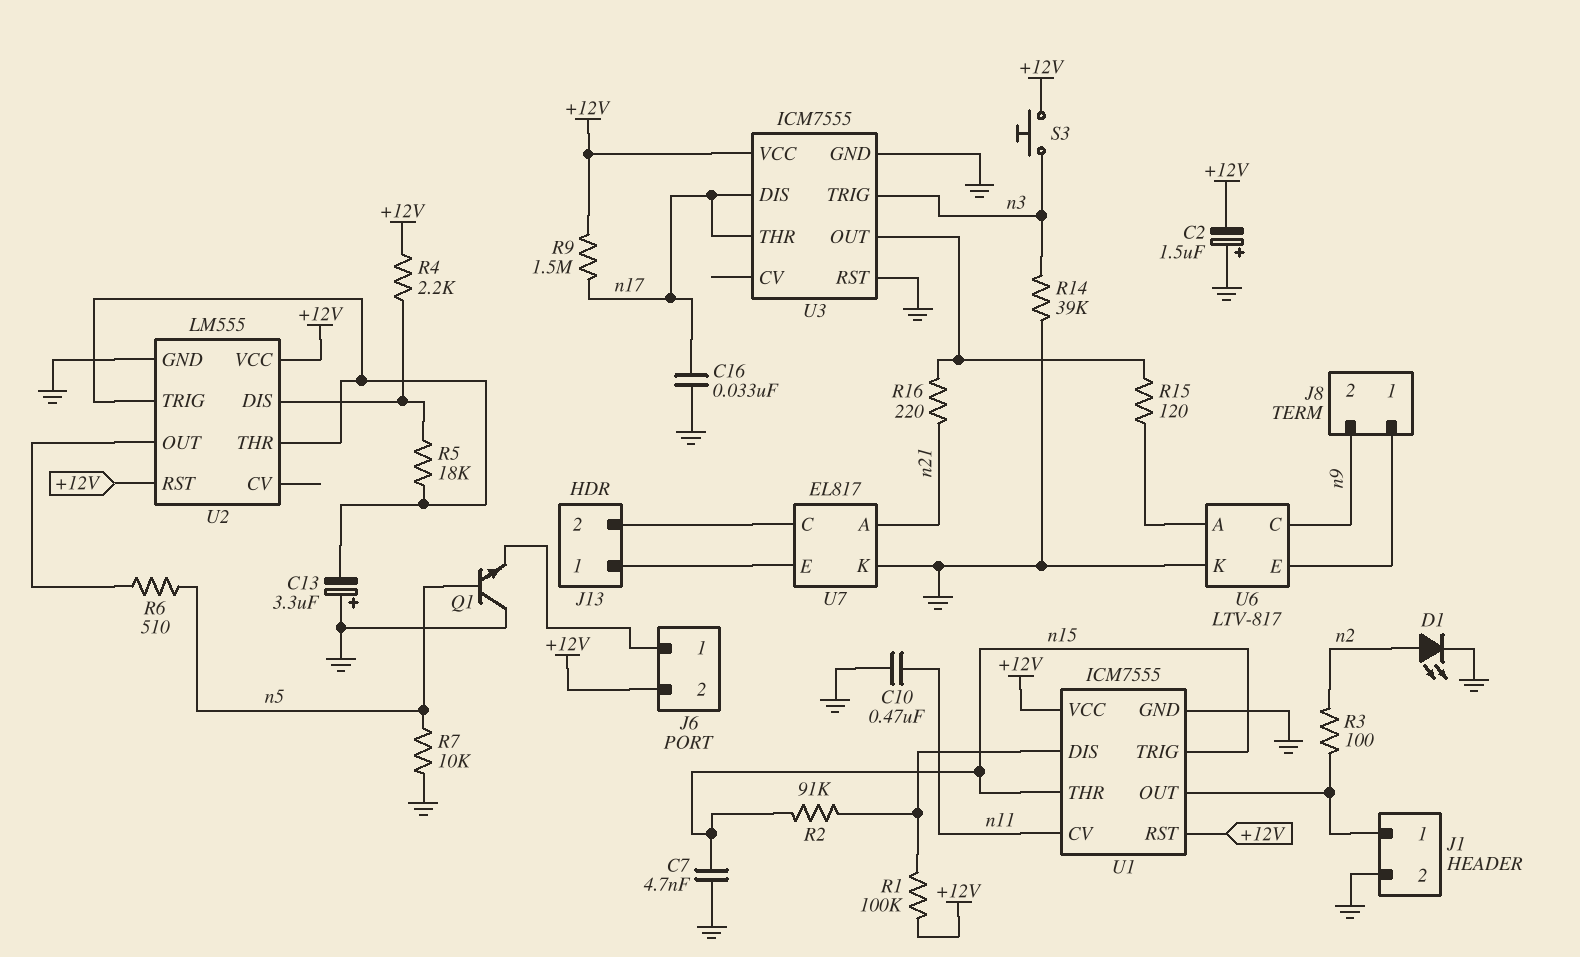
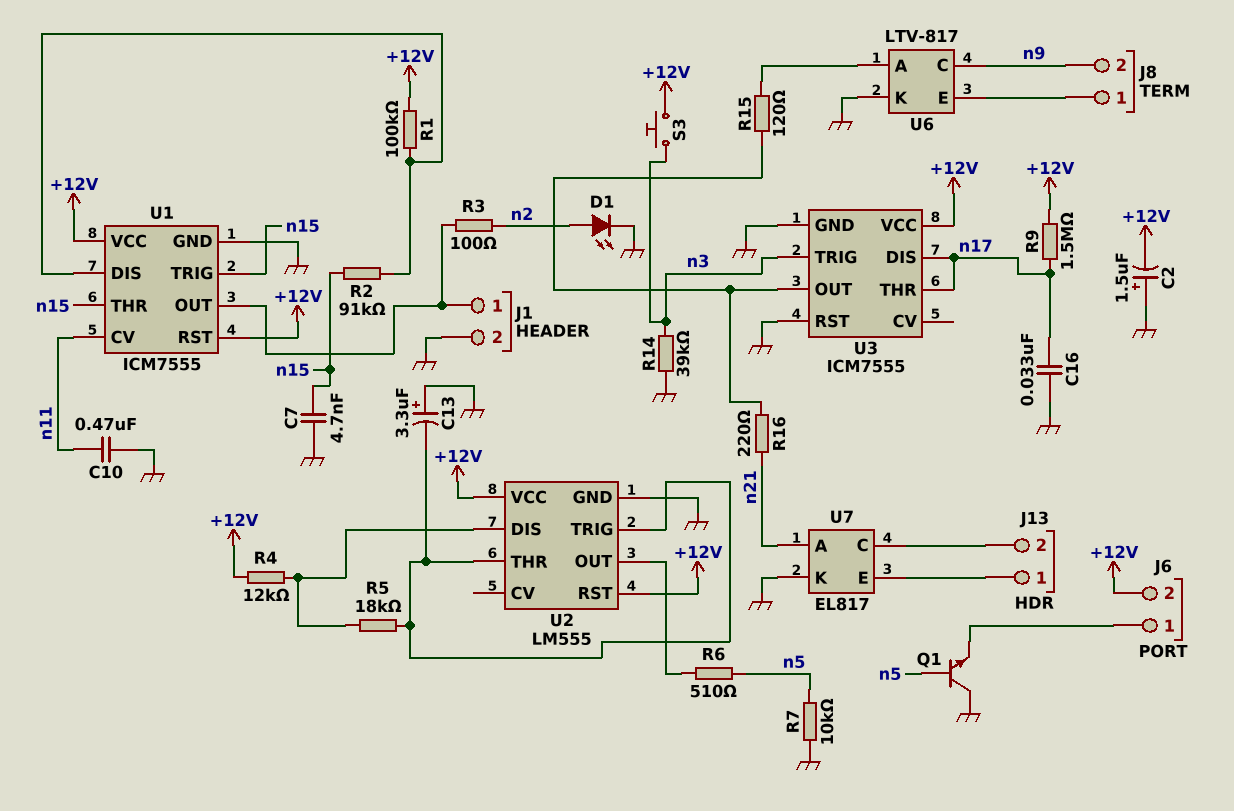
R4: 2.2k (+12V, U2/DIS) -> 12k (+12V, U2/DIS)

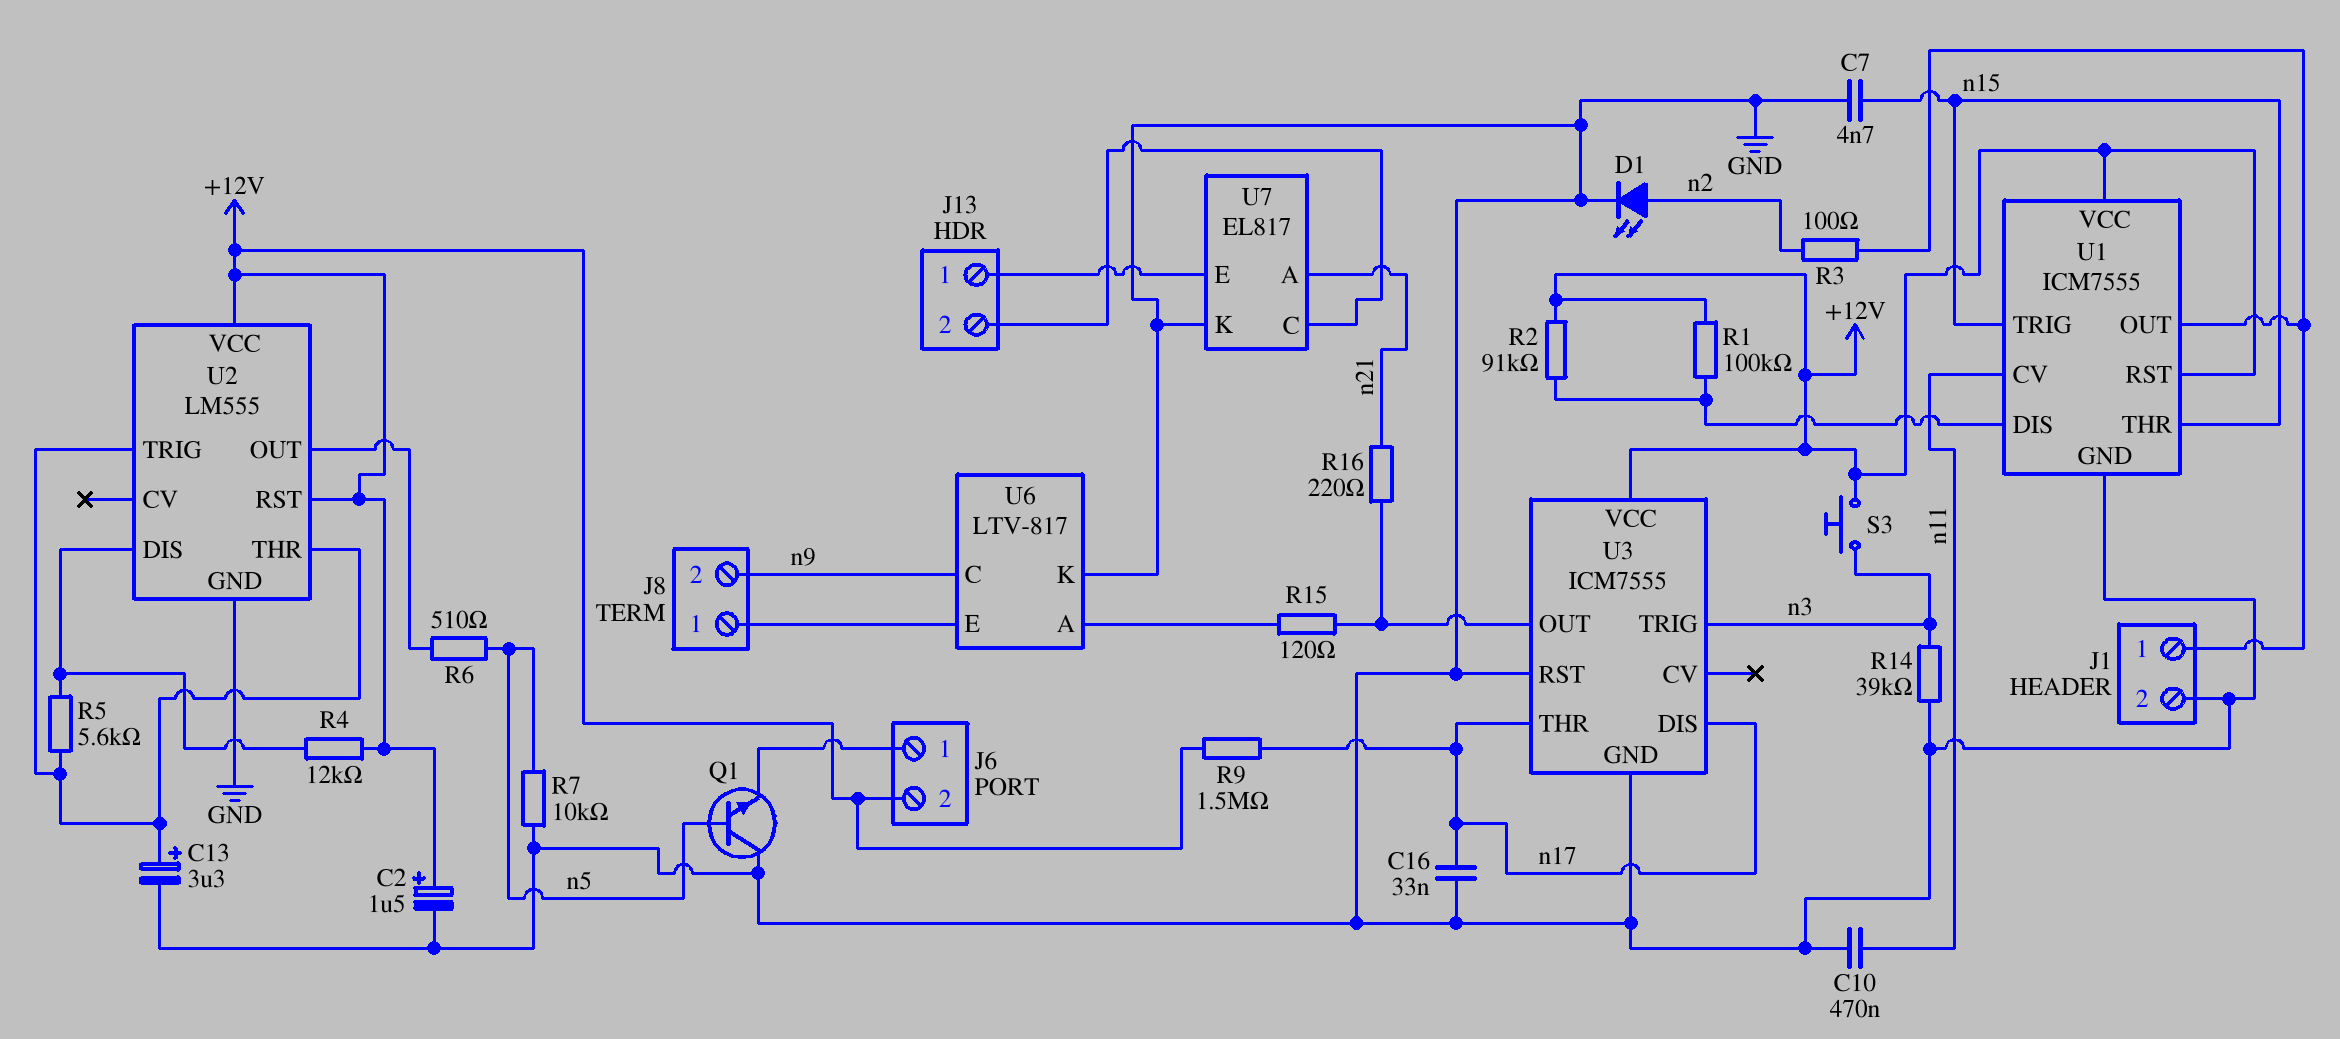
C2: 1.5uF (plus GND, minus +12V) -> 1.5uF (plus +12V, minus GND)
C13: 3.3uF (plus GND, minus U2/THR) -> 3.3uF (plus U2/THR, minus GND)
R2: 91k (U1/DIS, n15) -> 91k (+12V, U1/DIS)
R5: 18k (U2/DIS, U2/THR) -> 5.6k (U2/DIS, U2/THR)

